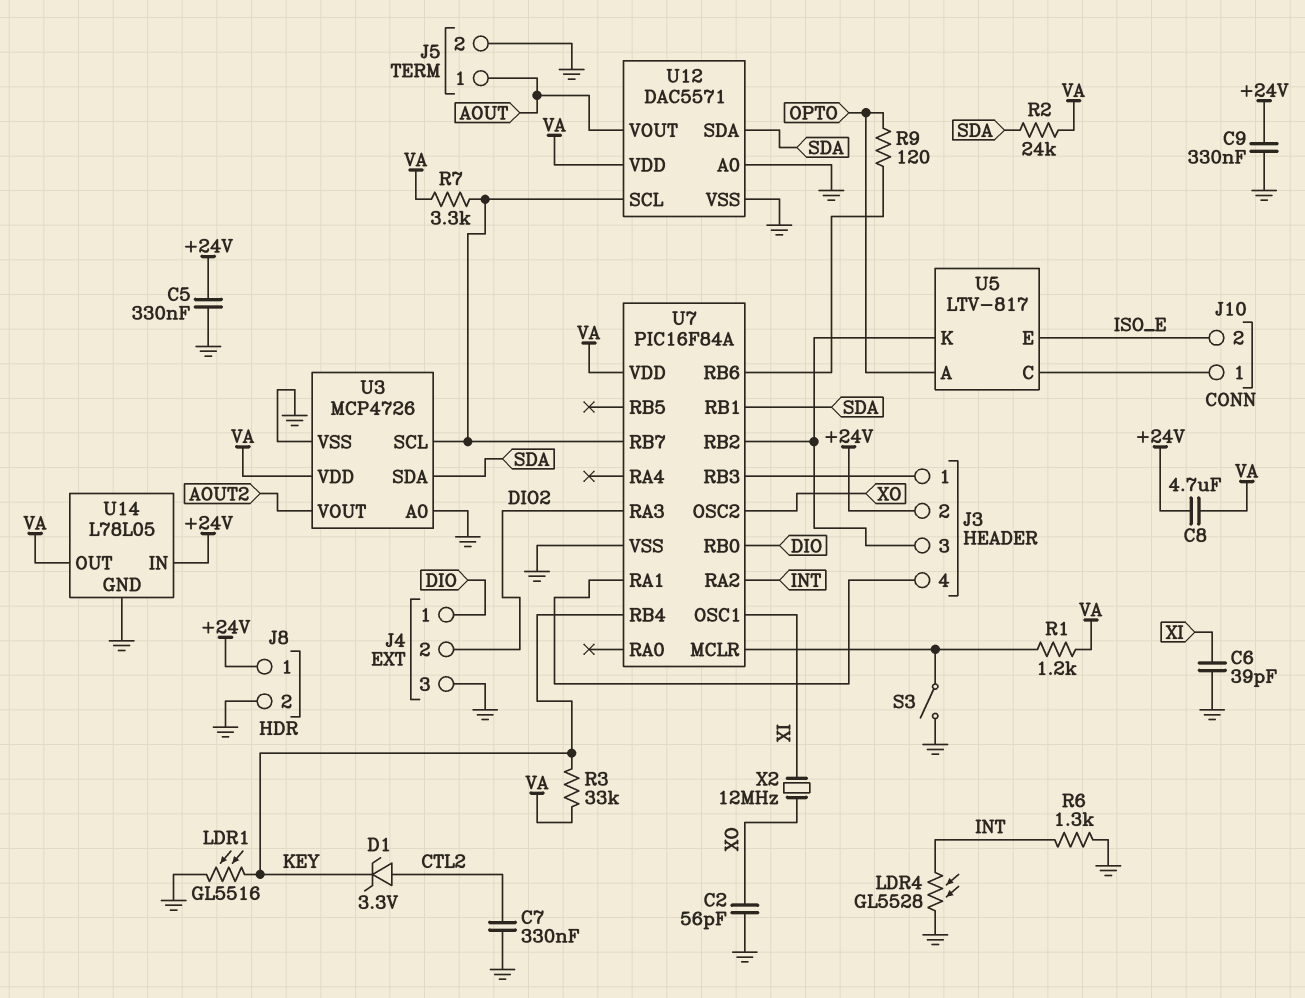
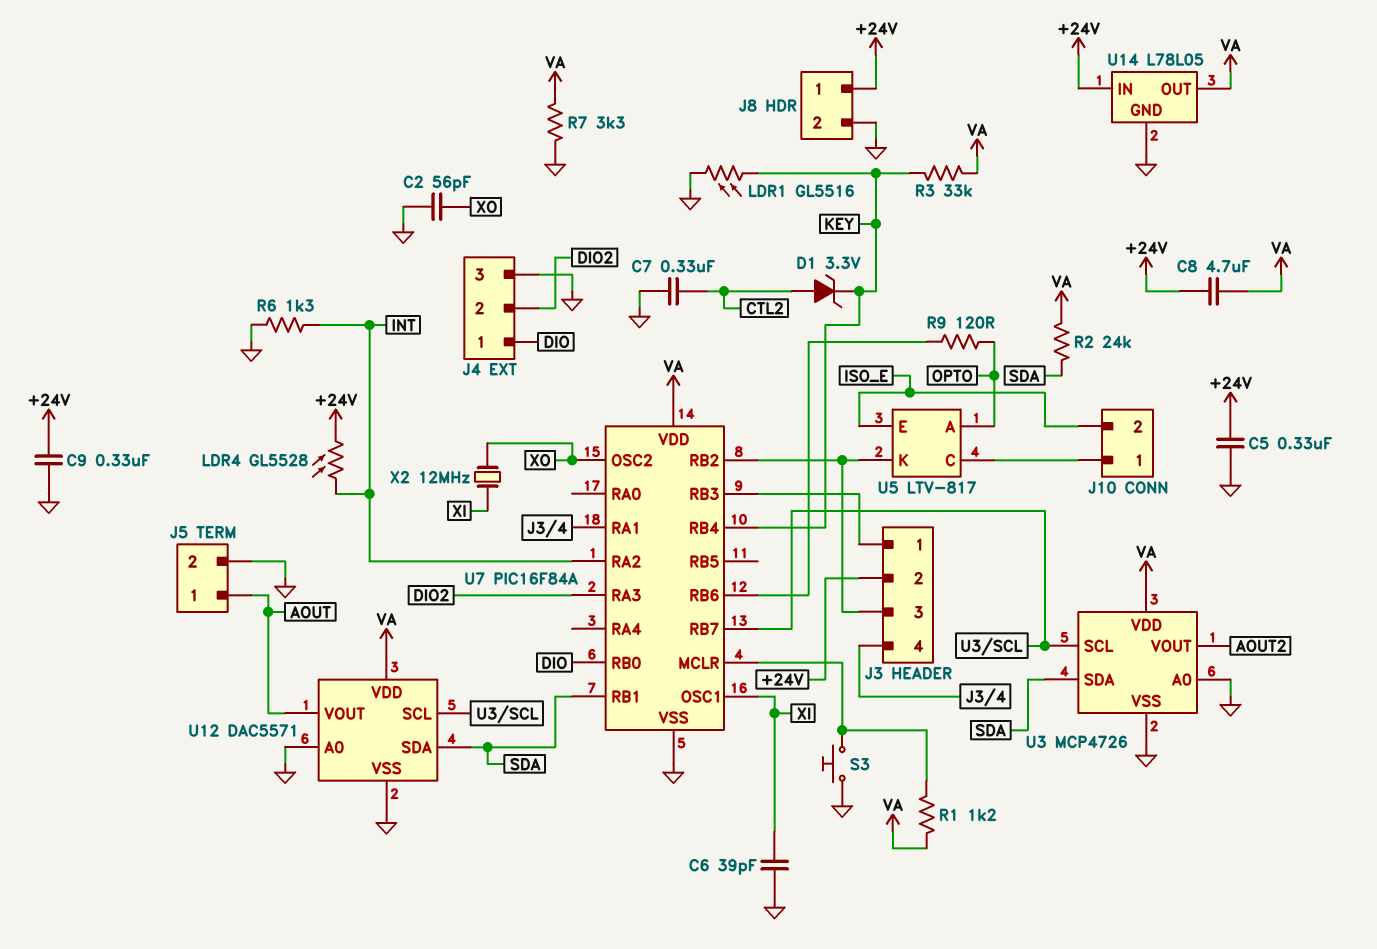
LDR4: GL5528 (GND, INT) -> GL5528 (+24V, INT)
R7: 3.3k (U3/SCL, VA) -> 3.3k (GND, VA)
S3: switch (GND, U7/MCLR) -> button (GND, U7/MCLR)

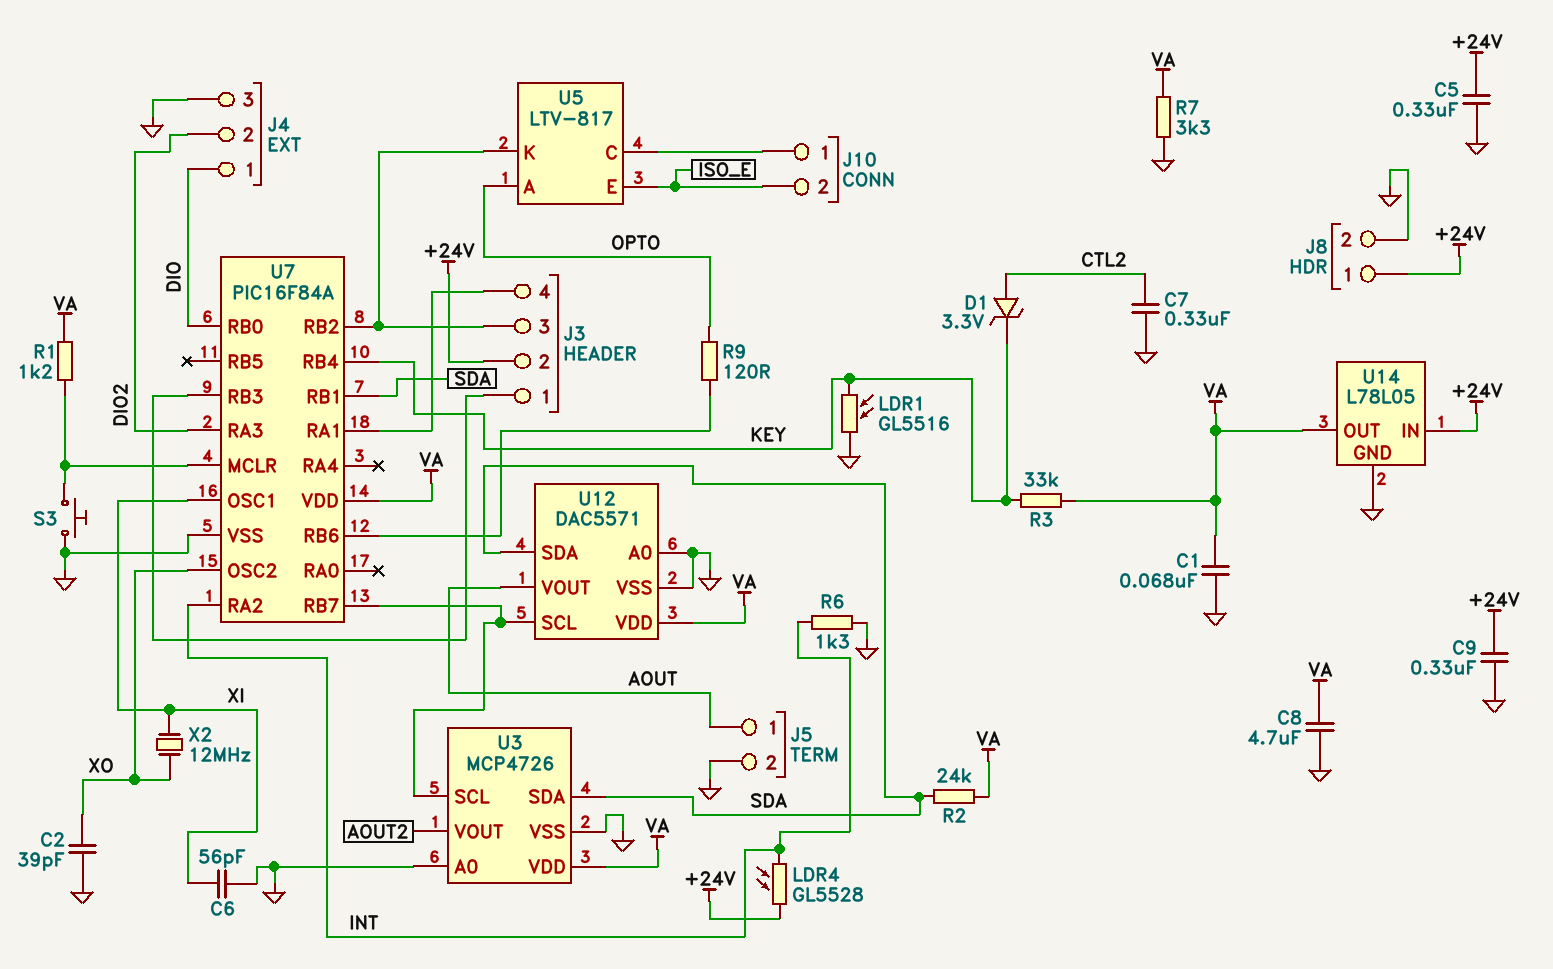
C1: none -> 68nF (GND, VA)
C2: 56pF (GND, XO) -> 39pF (GND, XO)
C6: 39pF (GND, XI) -> 56pF (GND, XI)
C8: 4.7uF (+24V, VA) -> 4.7uF (GND, VA)

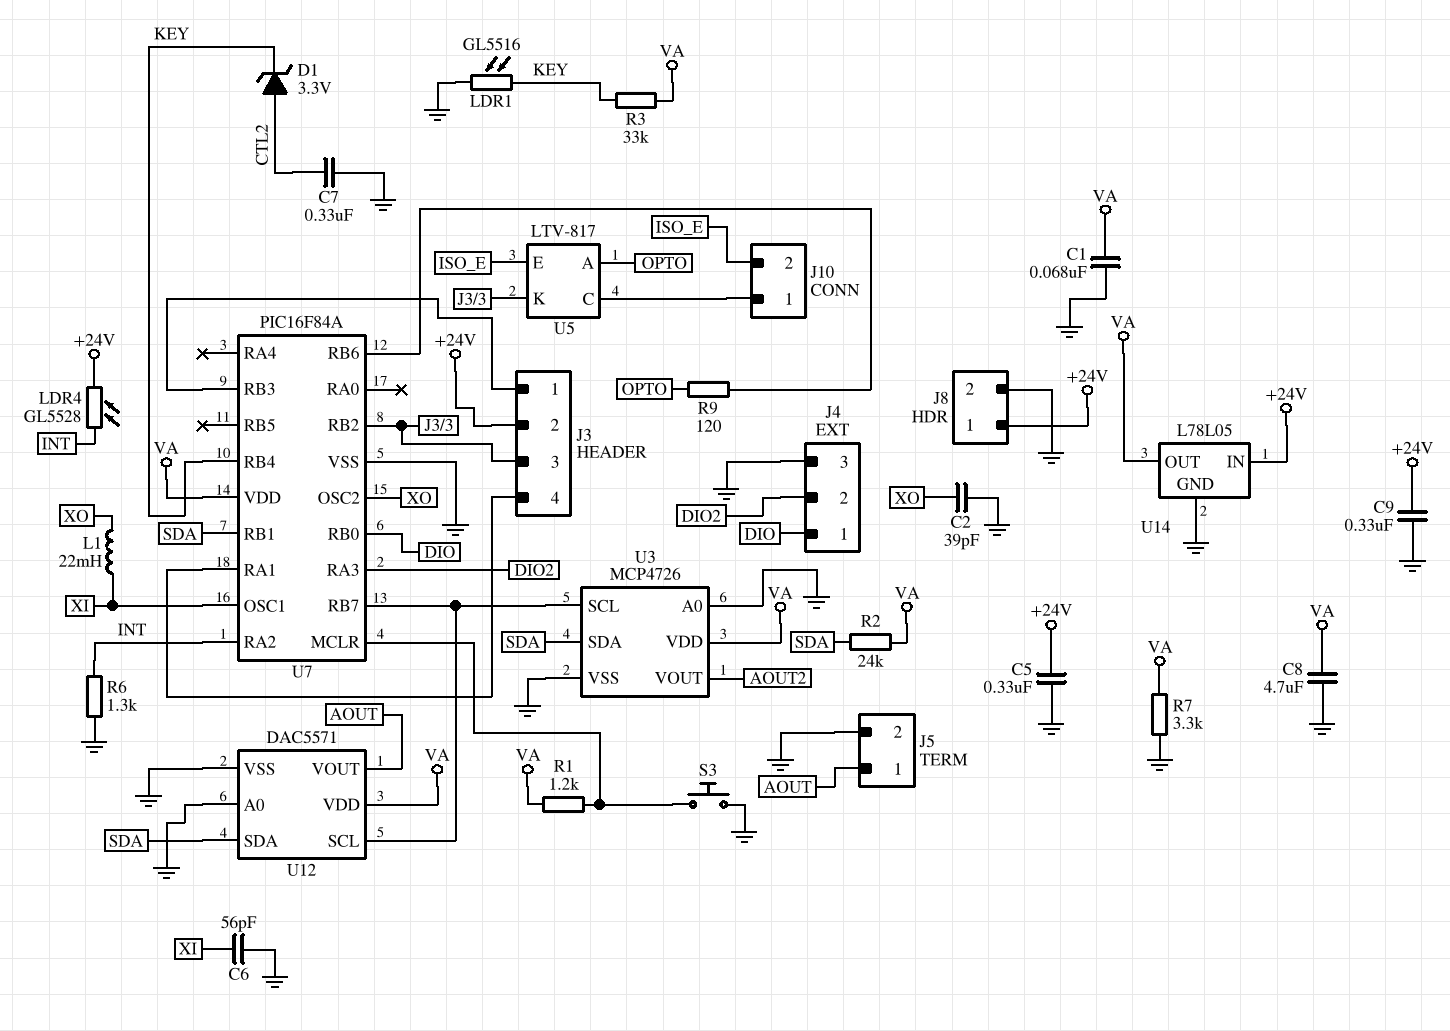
L1: none -> 22mH (XI, XO)
X2: 12MHz (XI, XO) -> none

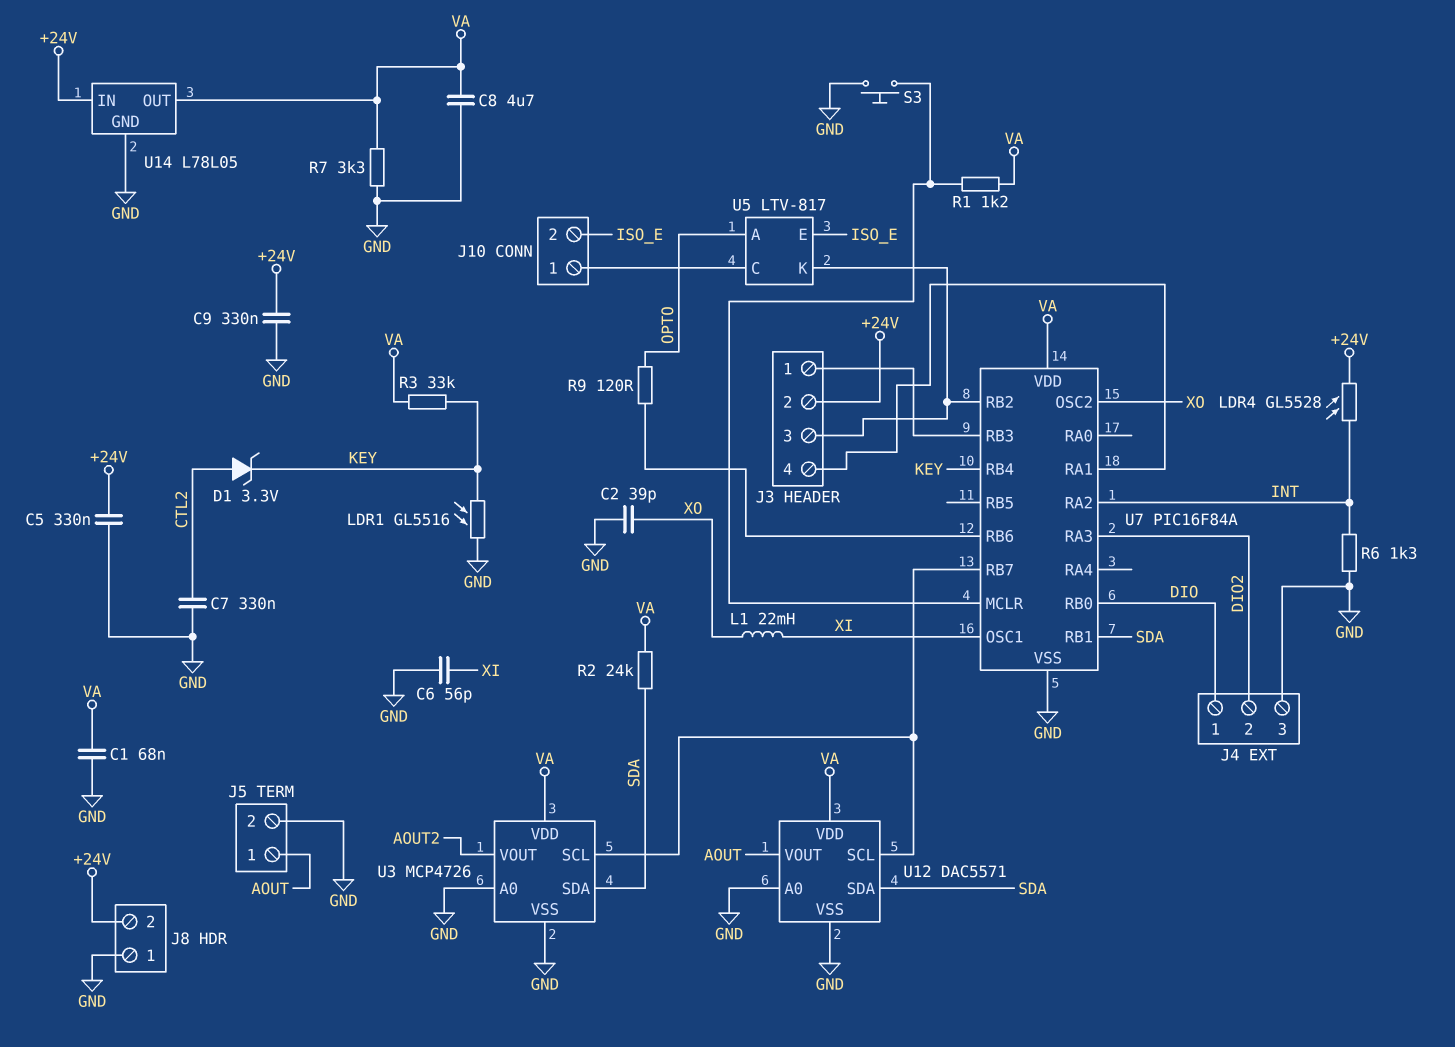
J8 pin 1: +24V -> GND
J8 pin 2: GND -> +24V

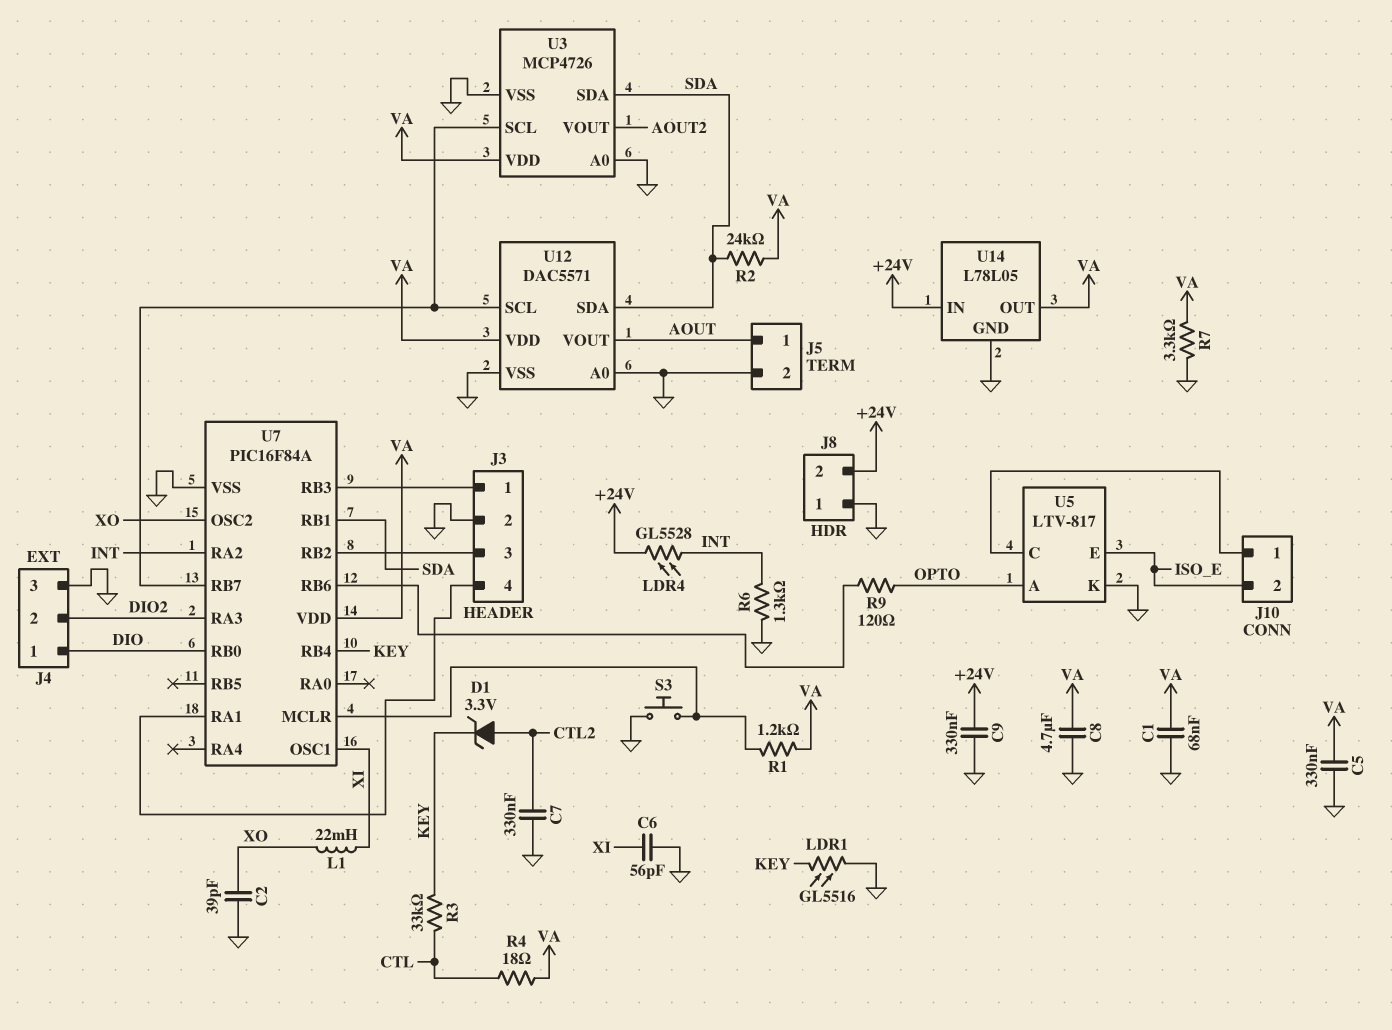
C5: 330nF (+24V, GND) -> 330nF (GND, VA)
J3 pin 2: +24V -> GND
R3: 33k (KEY, VA) -> 33k (CTL, KEY)
R4: none -> 18 (CTL, VA)
U5 pin K: J3/3 -> GND

